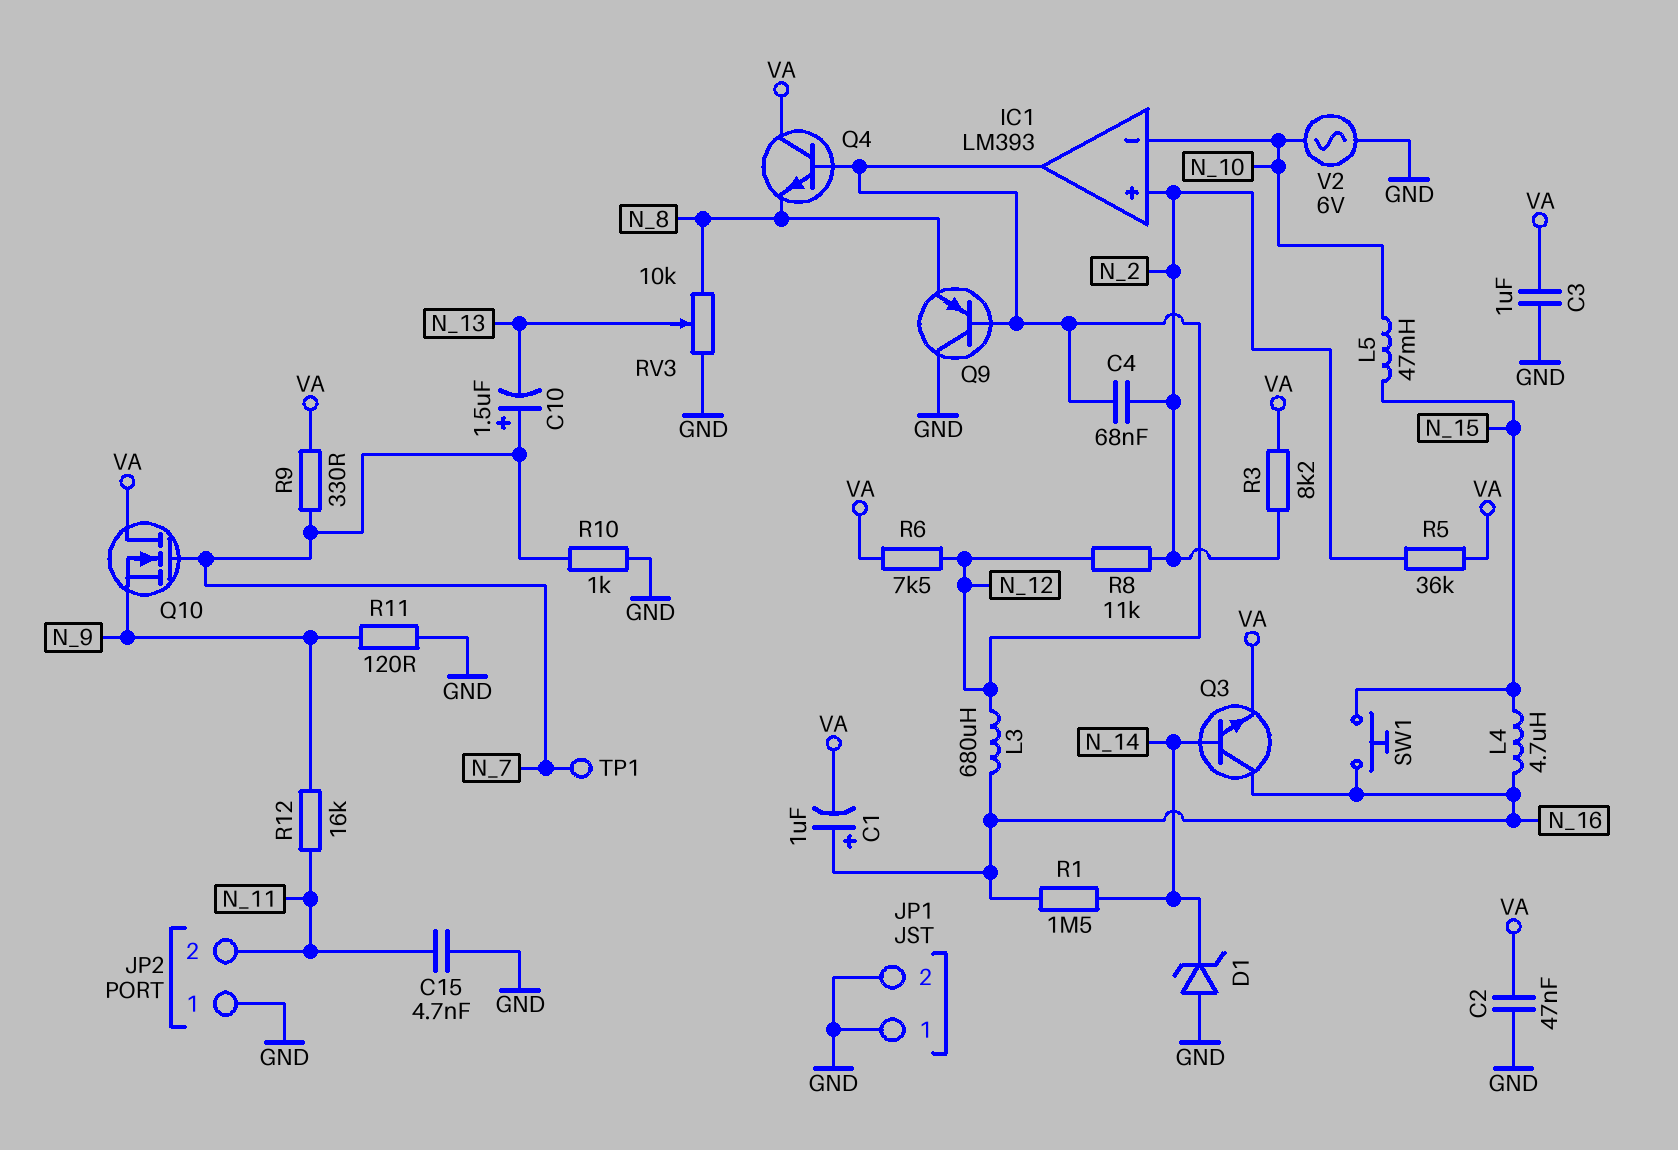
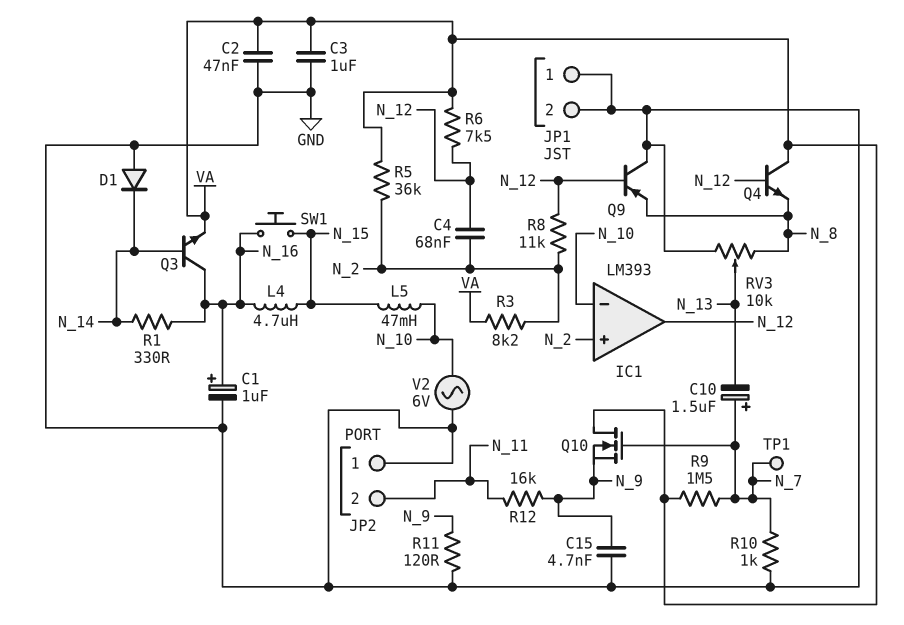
C1: 1uF (plus N_16, minus VA) -> 1uF (plus N_16, minus GND)
C15: 4.7nF (GND, N_11) -> 4.7nF (GND, N_9)
D1: zener (A GND, K N_14) -> diode (A GND, K N_14)
L3: 680uH (N_12, N_16) -> none
R1: 1.5M (N_14, N_16) -> 330 (N_14, N_16)
R9: 330 (N_7, VA) -> 1.5M (N_7, VA)

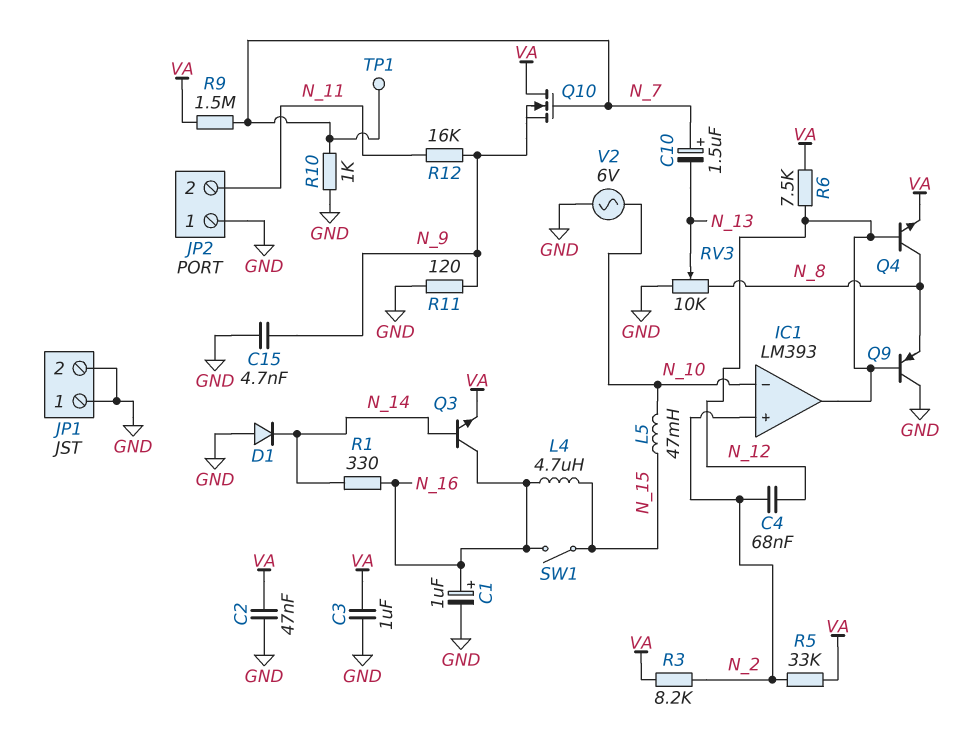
Q4: NPN (B N_12, C VA, E N_8) -> NPN (B N_12, C N_8, E VA)
R5: 36k (N_2, VA) -> 33k (N_2, VA)
R8: 11k (N_2, N_12) -> none
SW1: button (N_15, N_16) -> switch (N_15, N_16)

